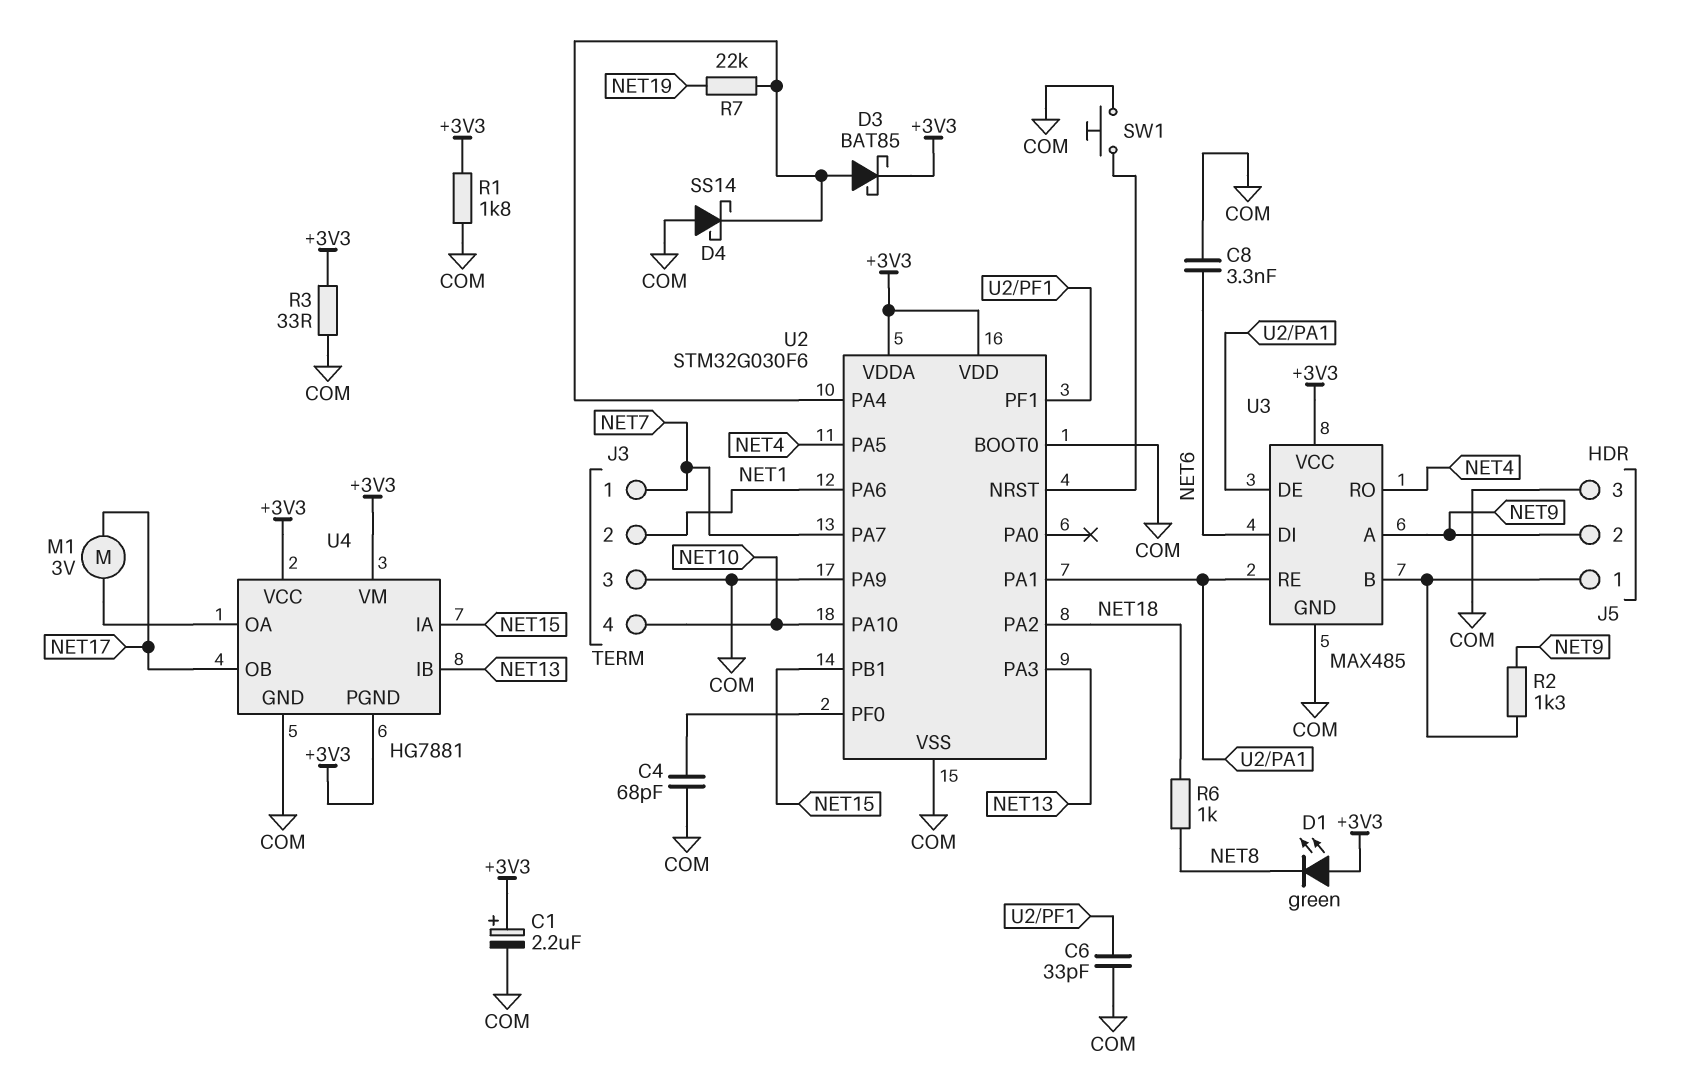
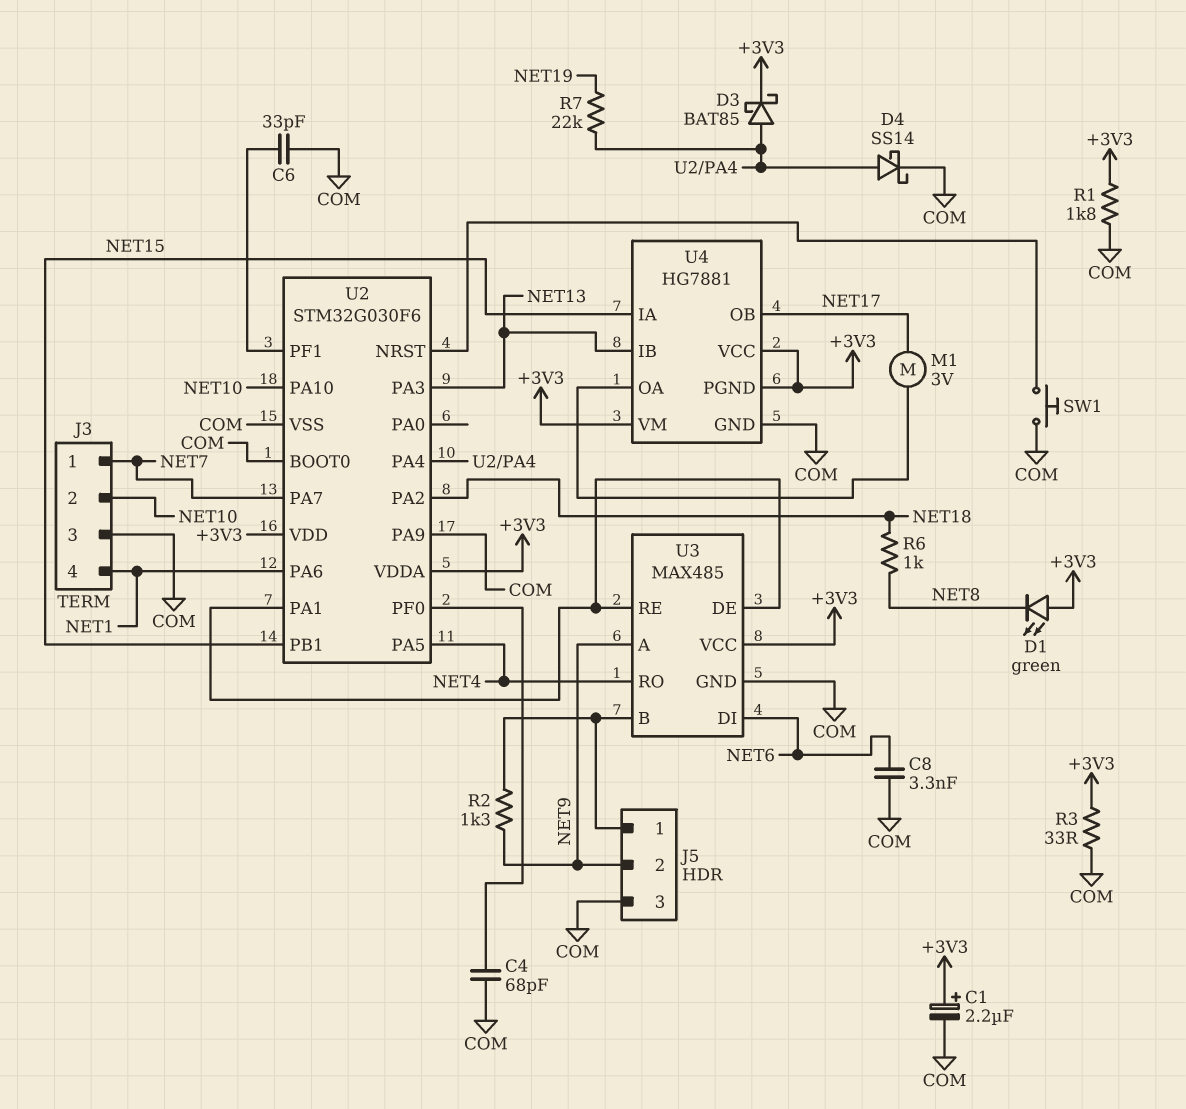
D4: schottky SS14 (A COM, K U2/PA4) -> schottky SS14 (A U2/PA4, K COM)
J3 pin 2: NET1 -> NET10
J3 pin 4: NET10 -> NET1

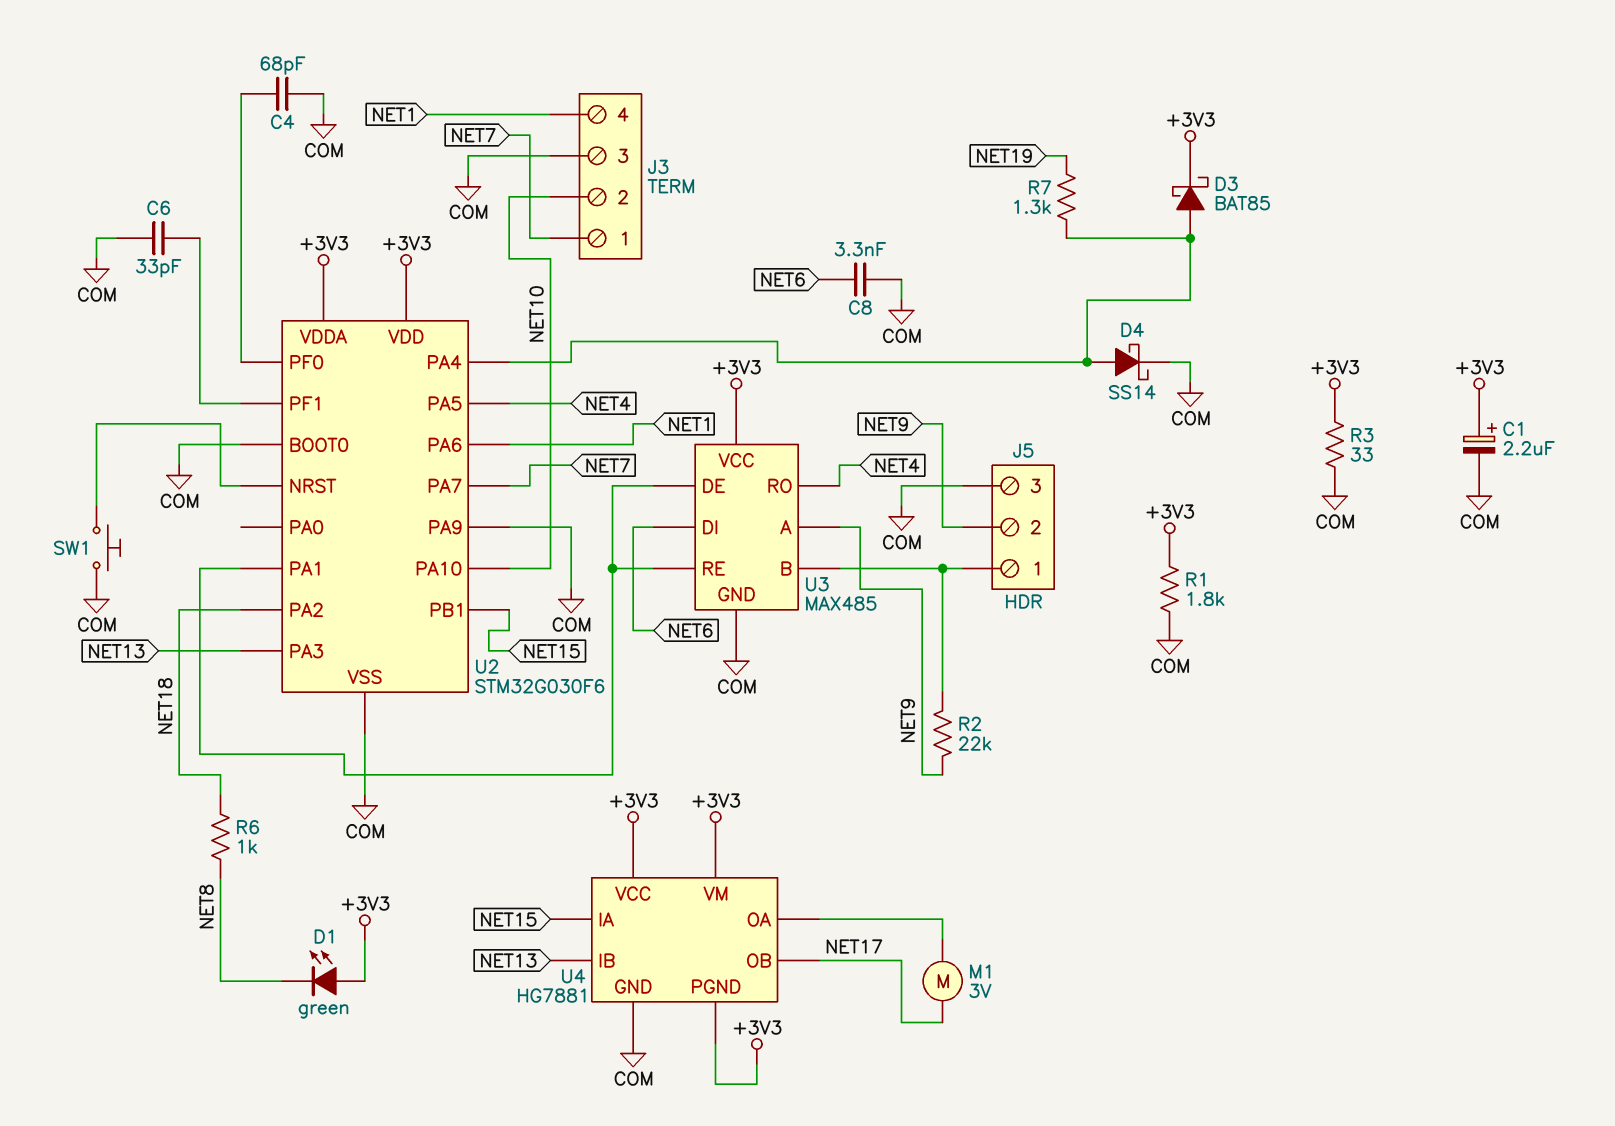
R2: 1.3k (J5/1, NET9) -> 22k (J5/1, NET9)
R7: 22k (NET19, U2/PA4) -> 1.3k (NET19, U2/PA4)

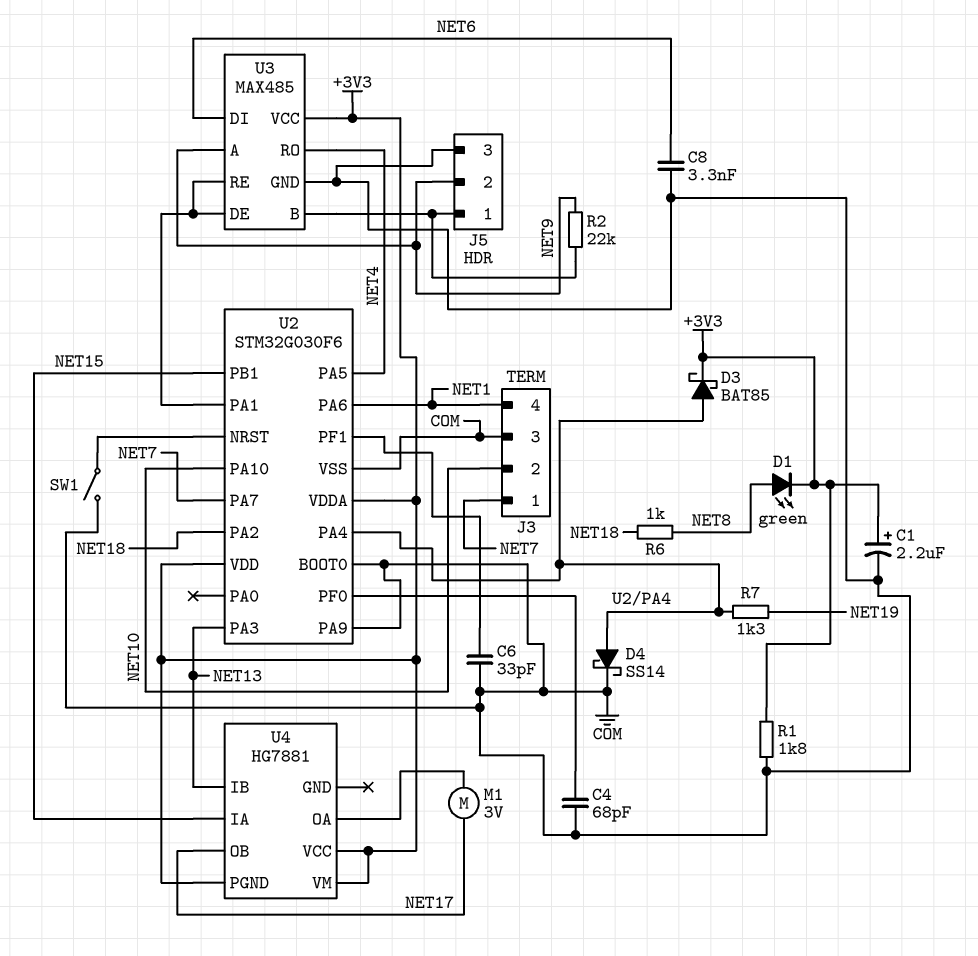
D1: LED green (A +3V3, K NET8) -> LED green (A NET8, K +3V3)
R3: 33 (+3V3, COM) -> none
SW1: button (COM, U2/NRST) -> switch (COM, U2/NRST)
U4 pin GND: COM -> none

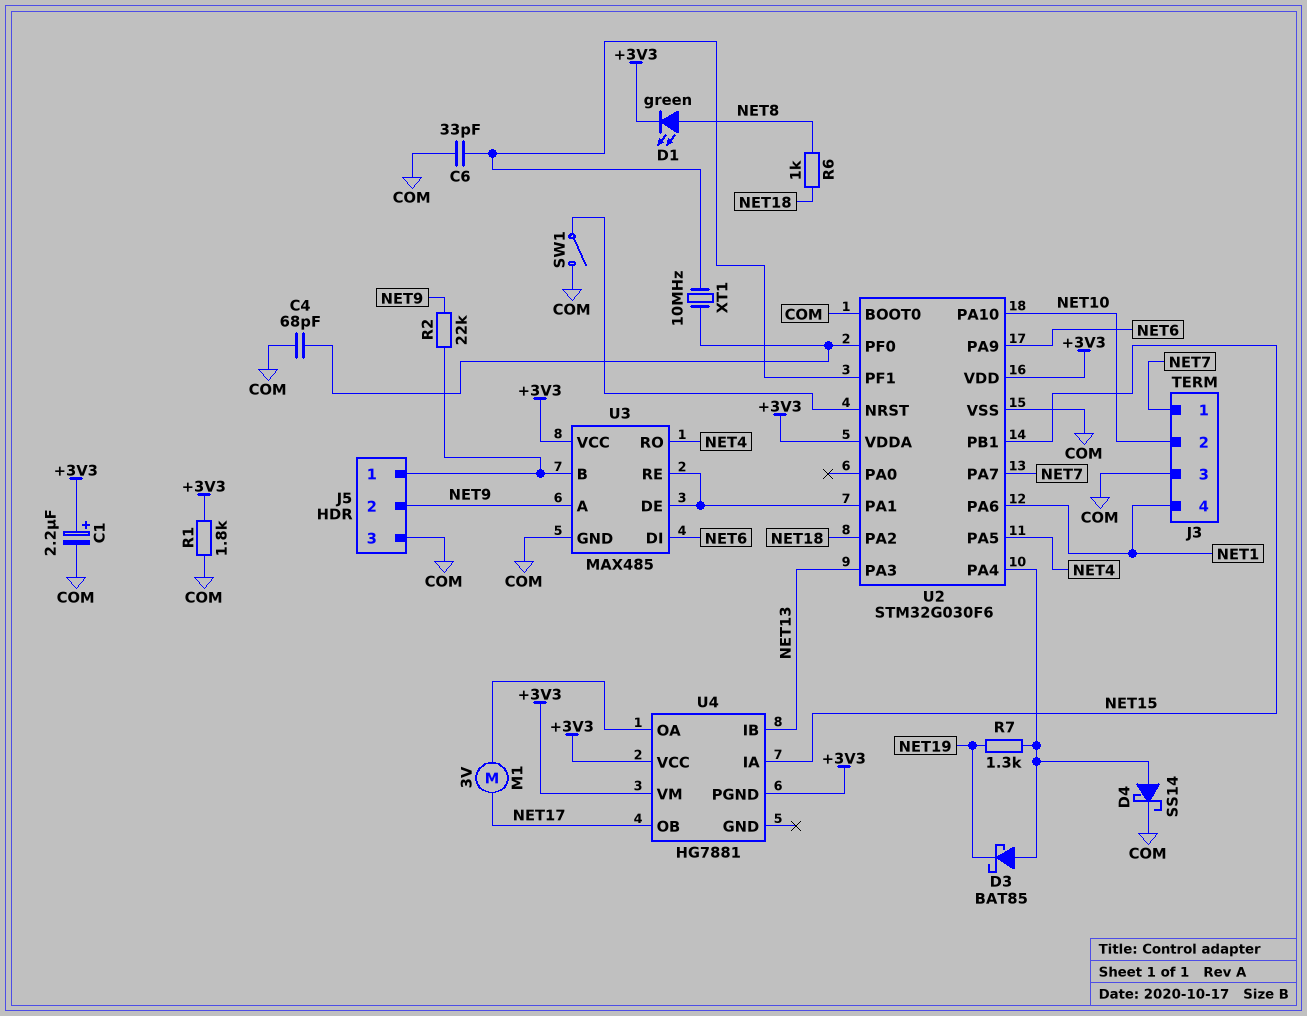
C8: 3.3nF (COM, NET6) -> none
D3: schottky BAT85 (A U2/PA4, K +3V3) -> schottky BAT85 (A U2/PA4, K NET19)
U2 pin PA9: COM -> NET6
XT1: none -> 10MHz (U2/PF0, U2/PF1)

